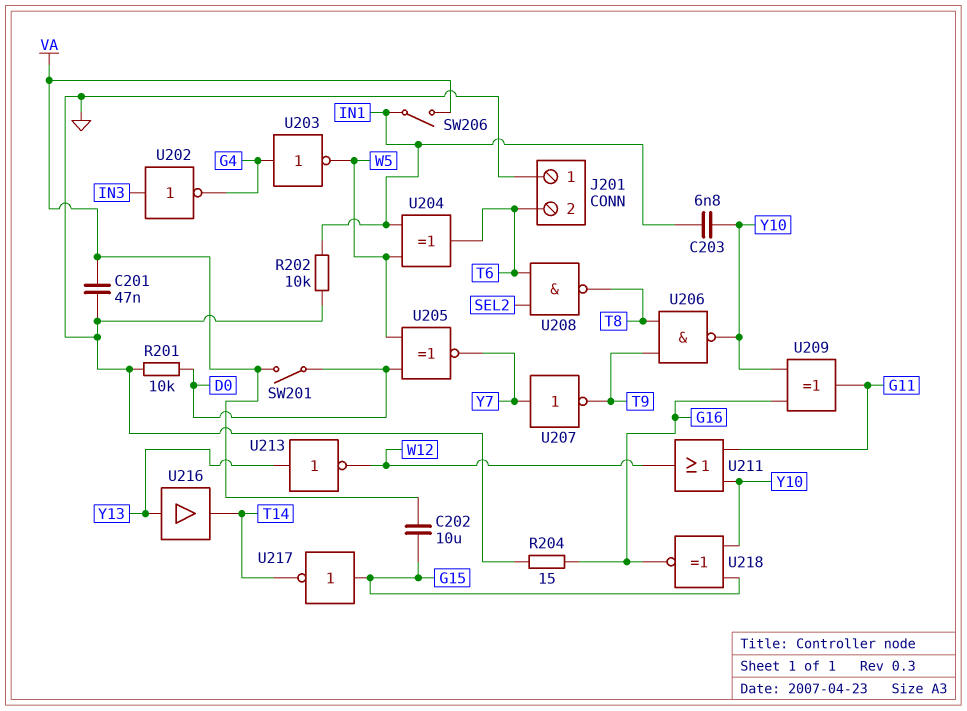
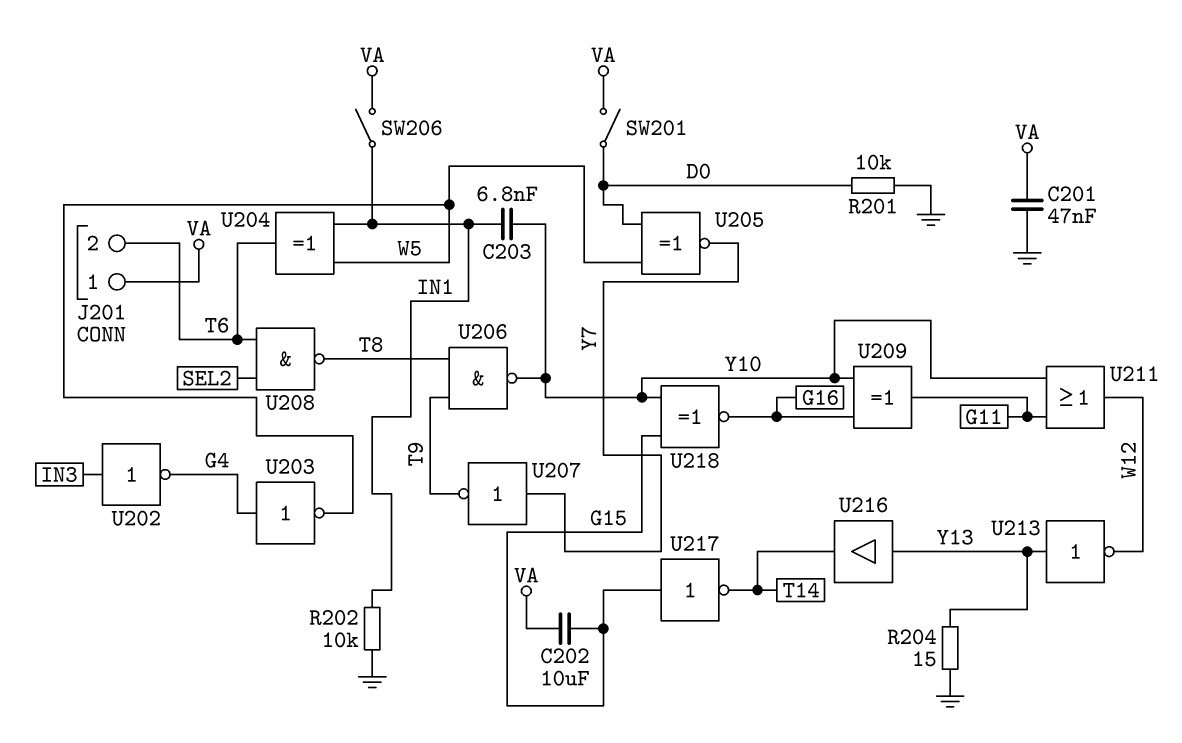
J201 pin 1: GND -> VA
R204: 15 (G16, GND) -> 15 (GND, Y13)

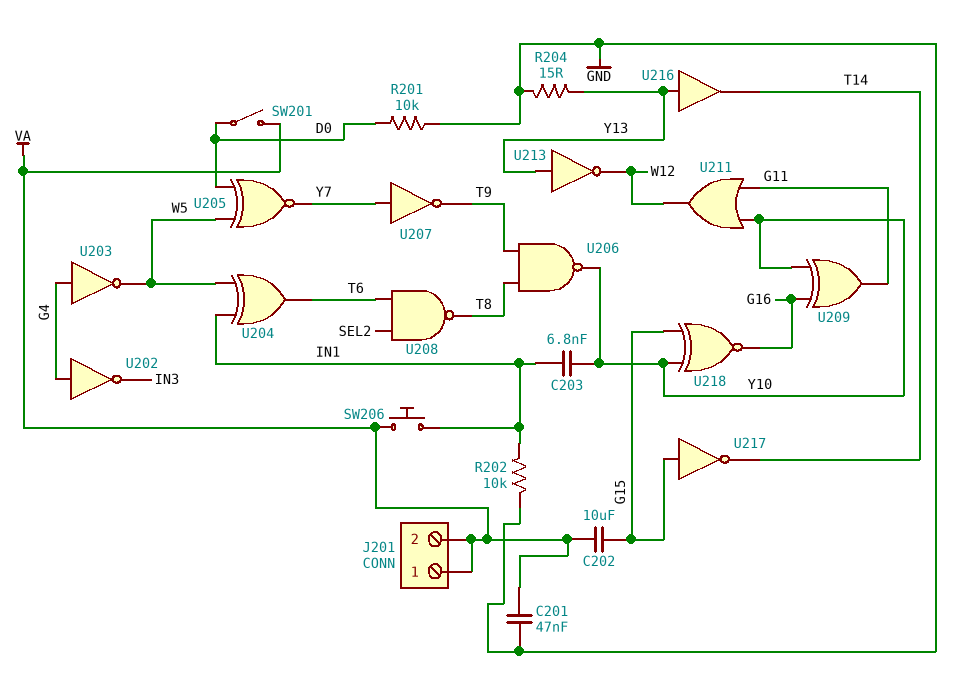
J201 pin 2: T6 -> VA
SW206: switch (IN1, VA) -> button (IN1, VA)
U202: NOT (in IN3, out G4) -> NOT (in G4, out IN3)

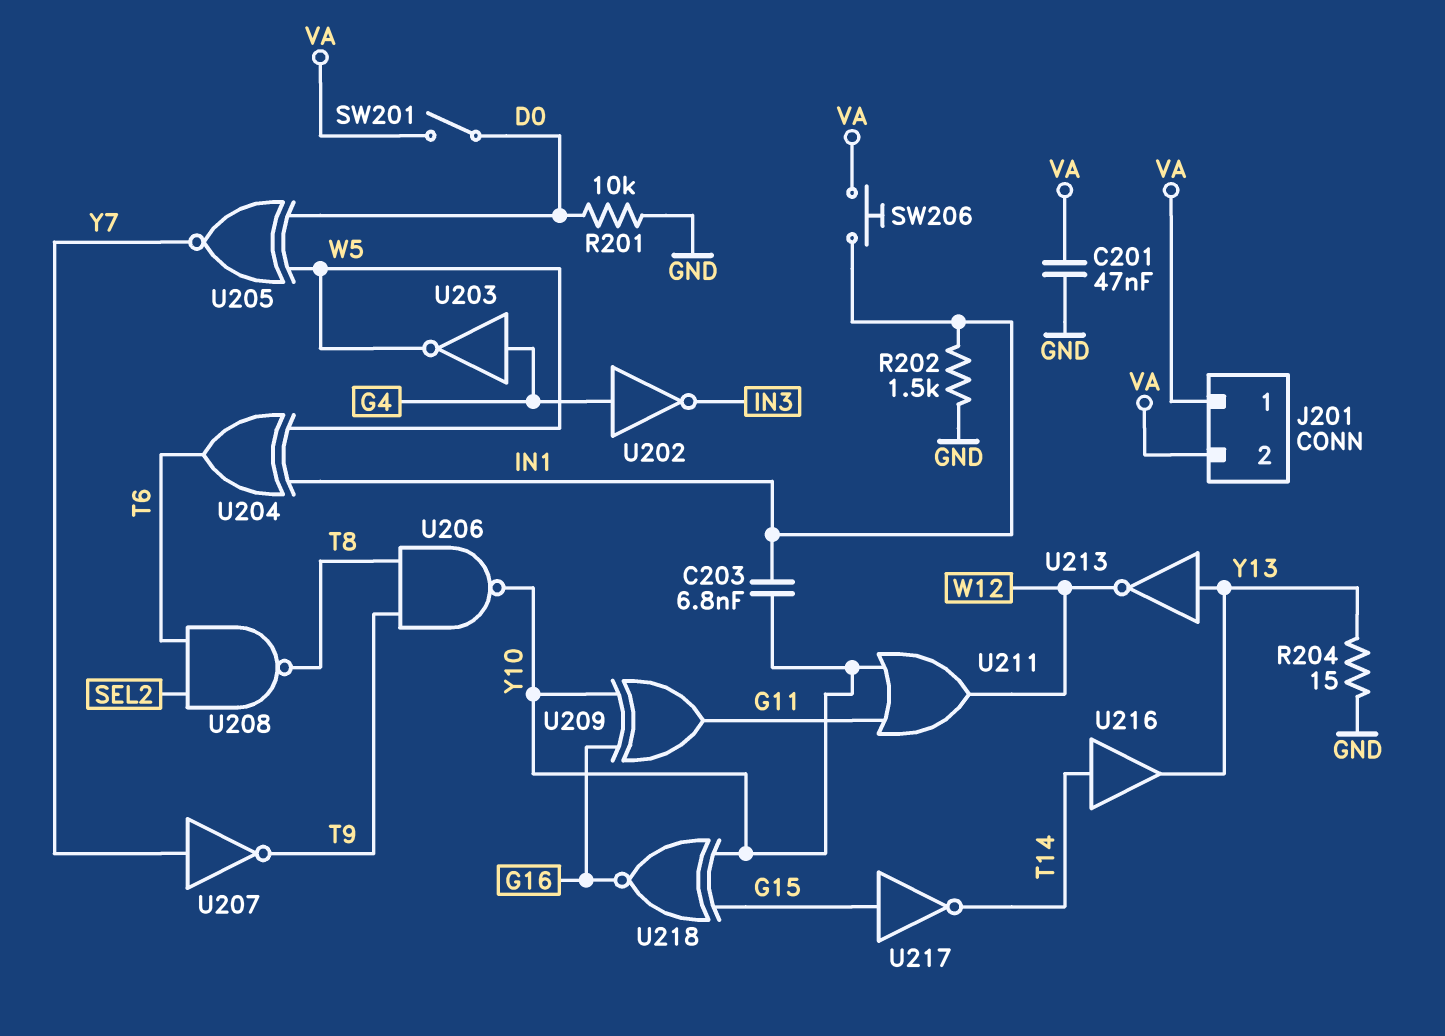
C202: 10uF (G15, VA) -> none
R202: 10k (GND, IN1) -> 1.5k (GND, IN1)
U216: buffer (in Y13, out T14) -> buffer (in T14, out Y13)

